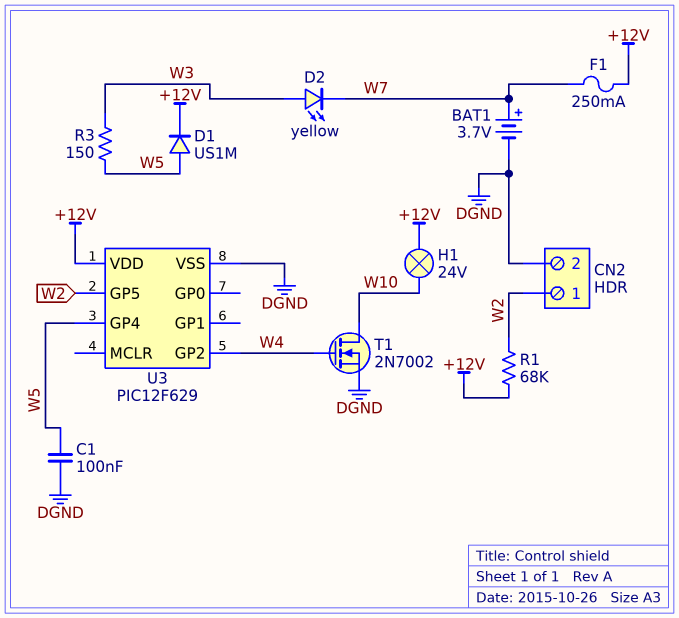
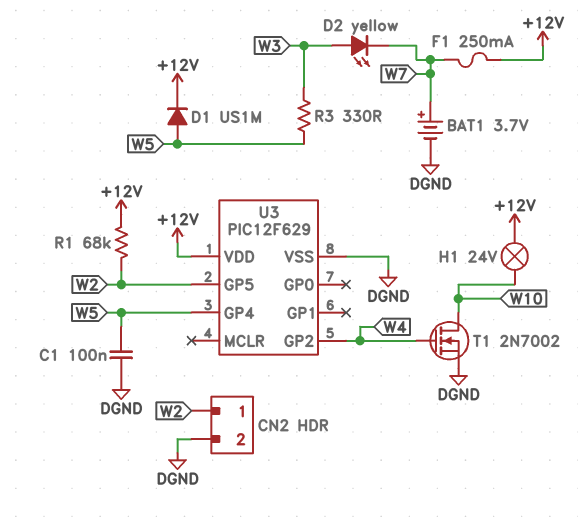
R3: 150 (W3, W5) -> 330 (W3, W5)

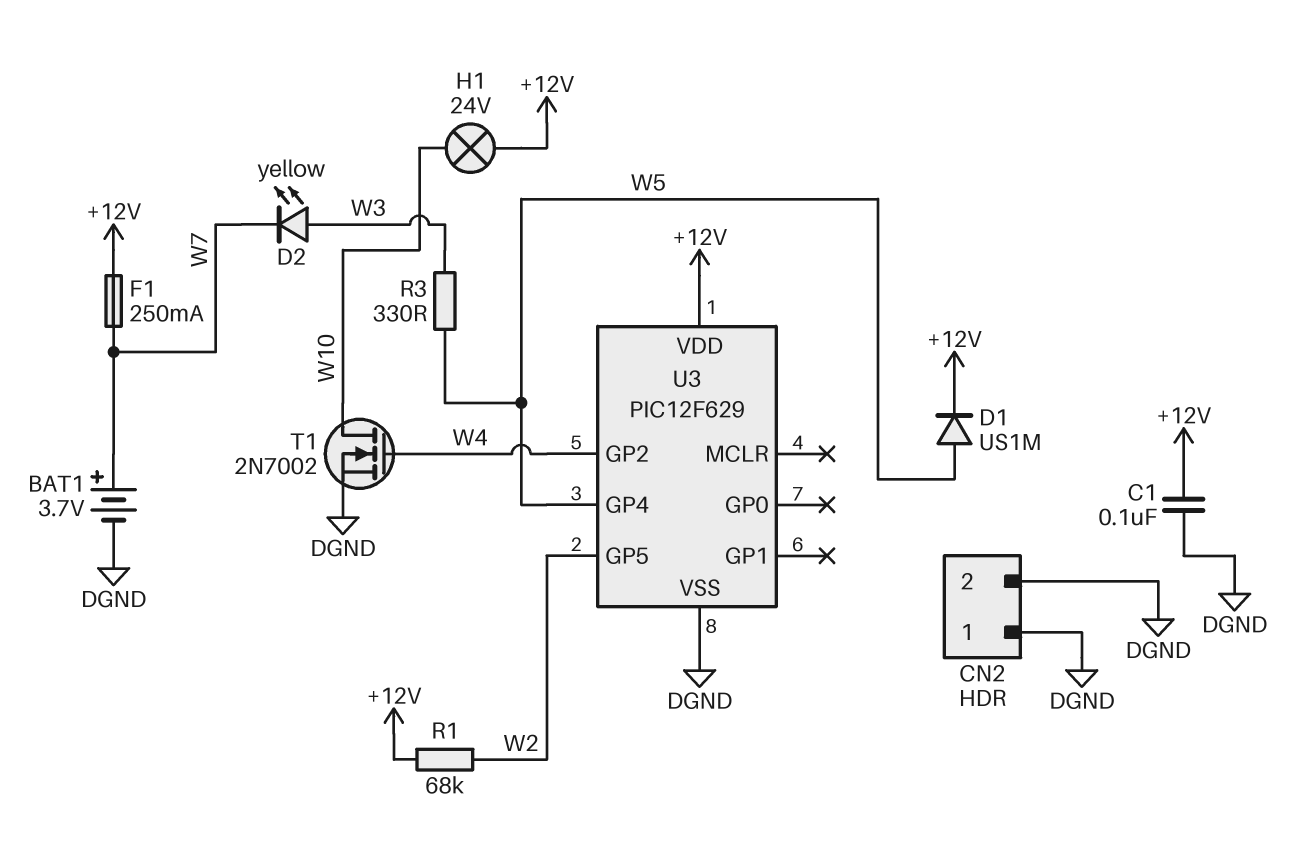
C1: 100nF (DGND, W5) -> 100nF (+12V, DGND)
CN2 pin 1: W2 -> DGND

